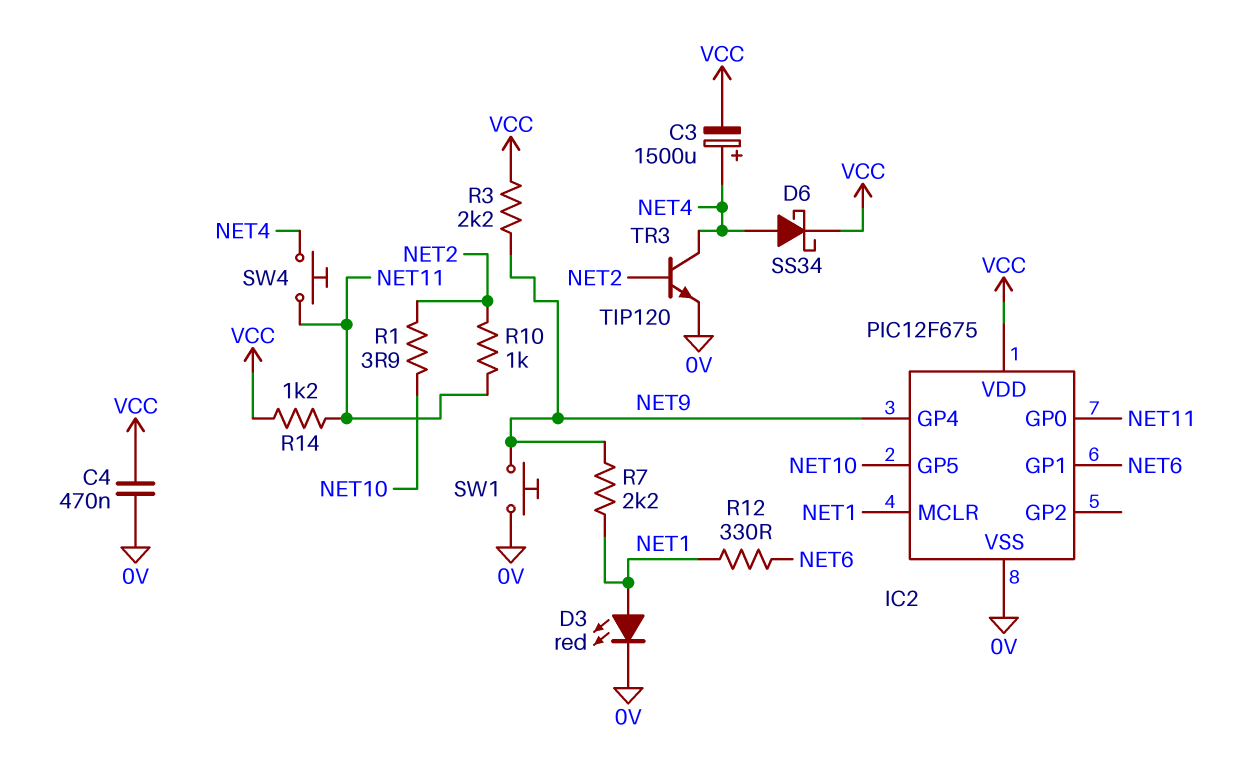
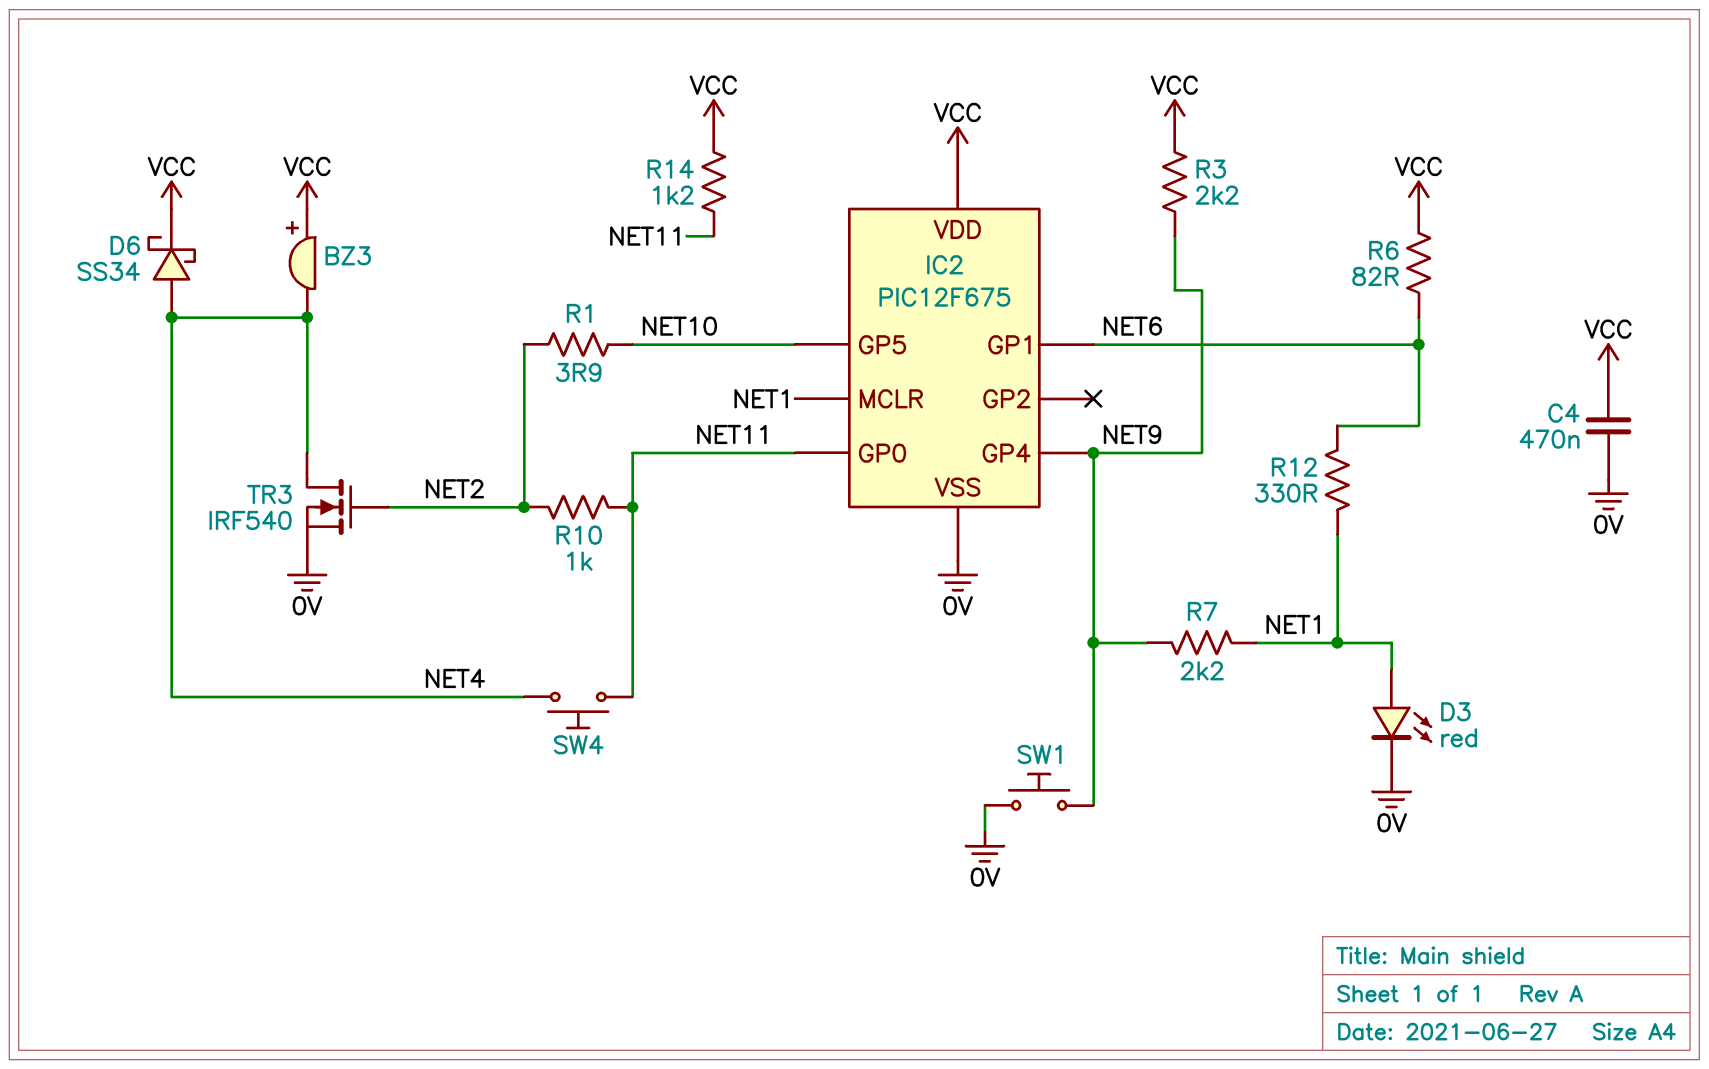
BZ3: none -> buzzer (plus VCC, minus NET4)
C3: 1500uF (plus NET4, minus VCC) -> none
R6: none -> 82 (NET6, VCC)
TR3: NPN TIP120 (B NET2, C NET4, E 0V) -> NMOS IRF540 (G NET2, D NET4, S 0V)

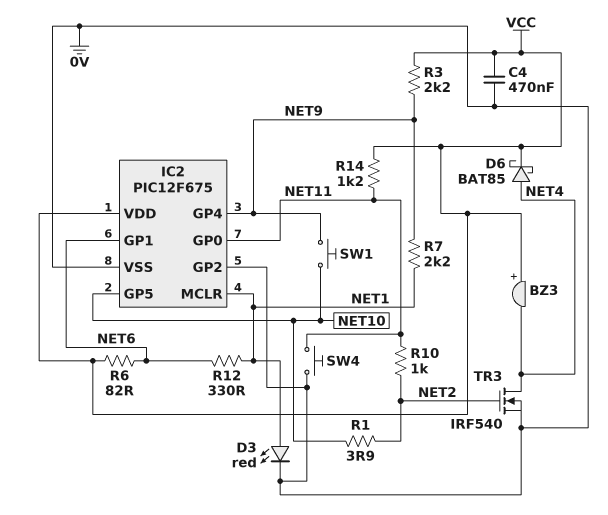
D6: schottky SS34 (A NET4, K VCC) -> schottky BAT85 (A NET4, K VCC)
IC2 pin GP2: none -> 0V
SW1: button (0V, NET9) -> button (NET9, NET10)
SW4: button (NET4, NET11) -> button (0V, NET11)

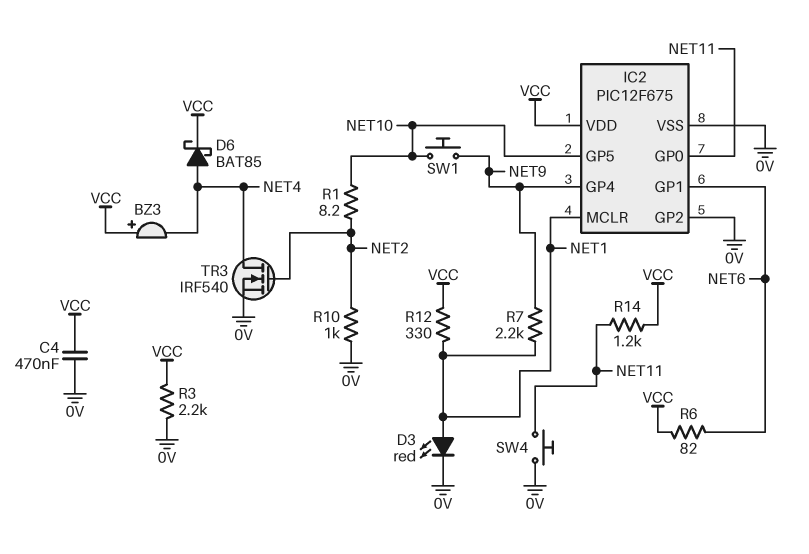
R1: 3.9 (NET2, NET10) -> 8.2 (NET2, NET10)
R3: 2.2k (NET9, VCC) -> 2.2k (0V, VCC)
R10: 1k (NET2, NET11) -> 1k (0V, NET2)
R12: 330 (NET1, NET6) -> 330 (NET1, VCC)

